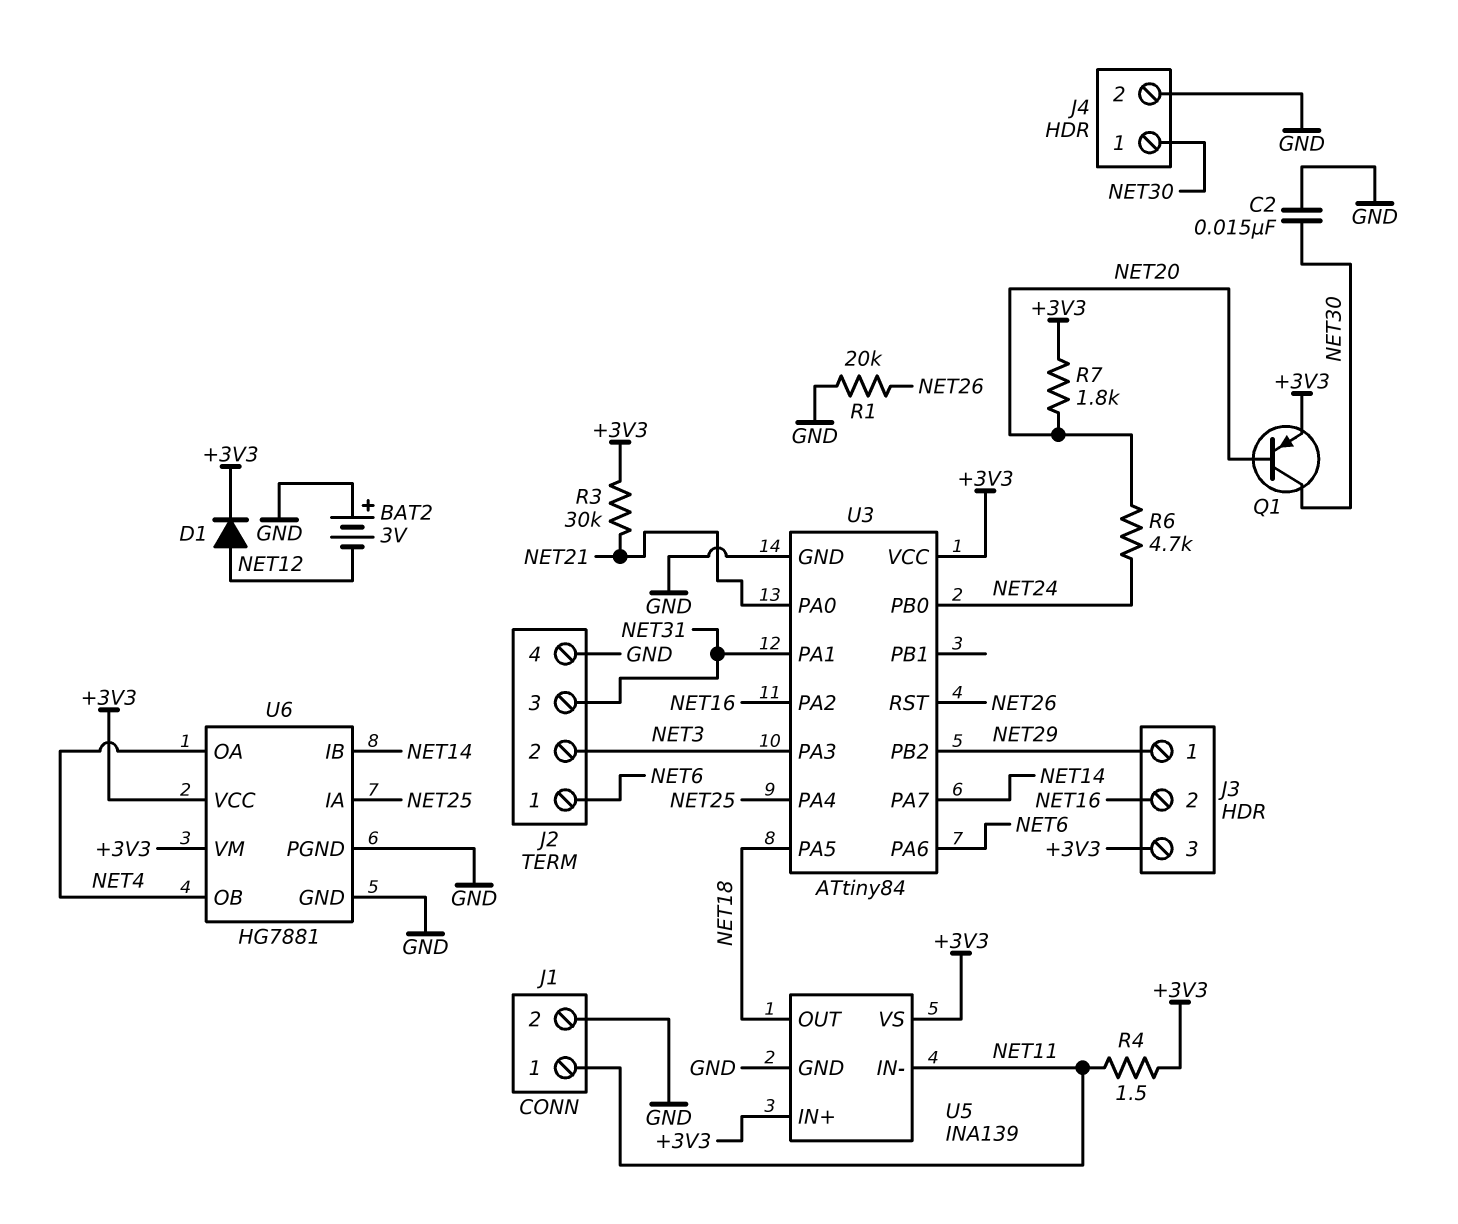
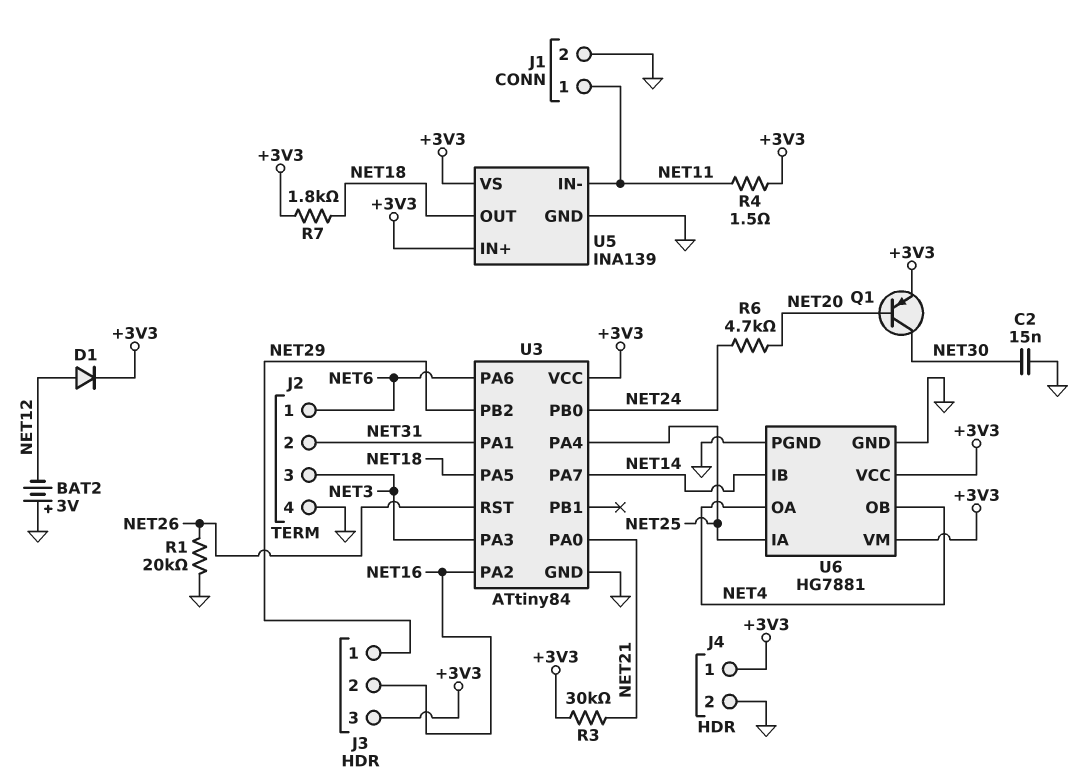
J2 pin 2: NET3 -> NET31
J2 pin 3: NET31 -> NET3
J4 pin 1: NET30 -> +3V3
R7: 1.8k (+3V3, NET20) -> 1.8k (+3V3, NET18)

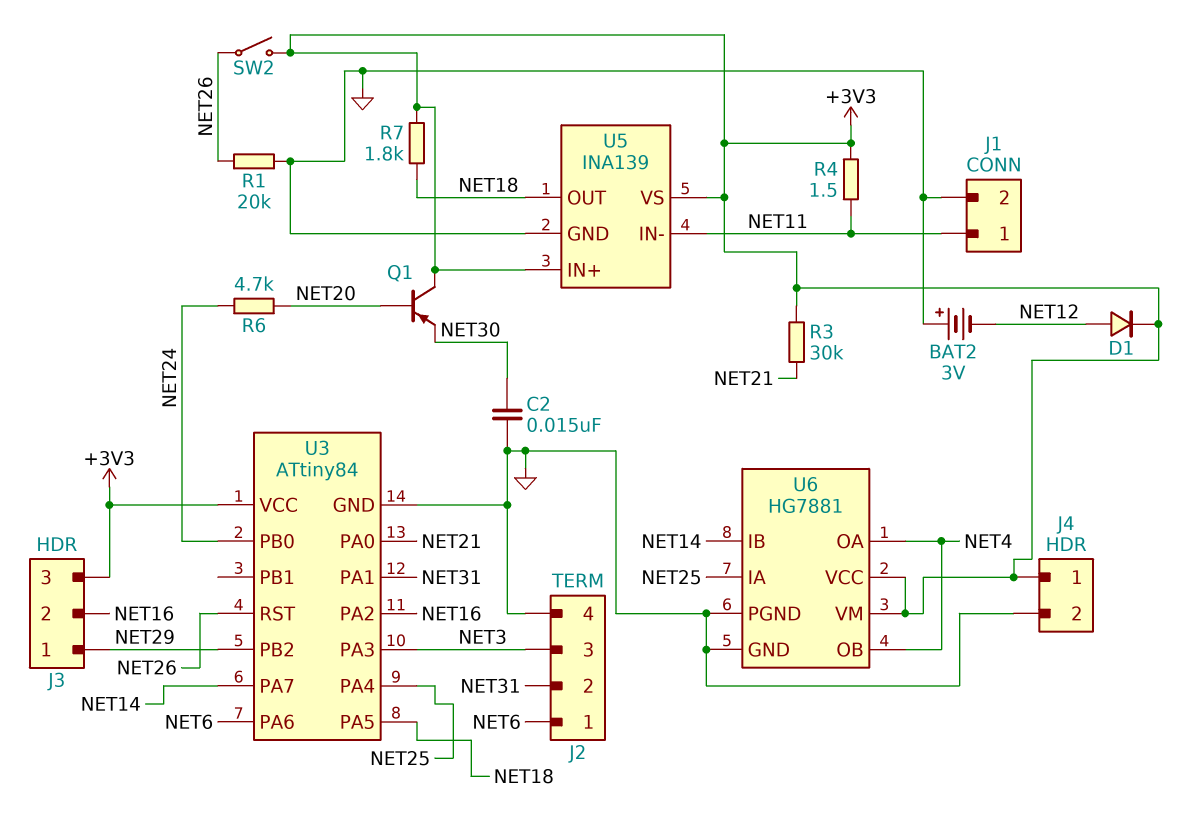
Q1: PNP (B NET20, C NET30, E +3V3) -> PNP (B NET20, C +3V3, E NET30)
SW2: none -> switch (+3V3, NET26)

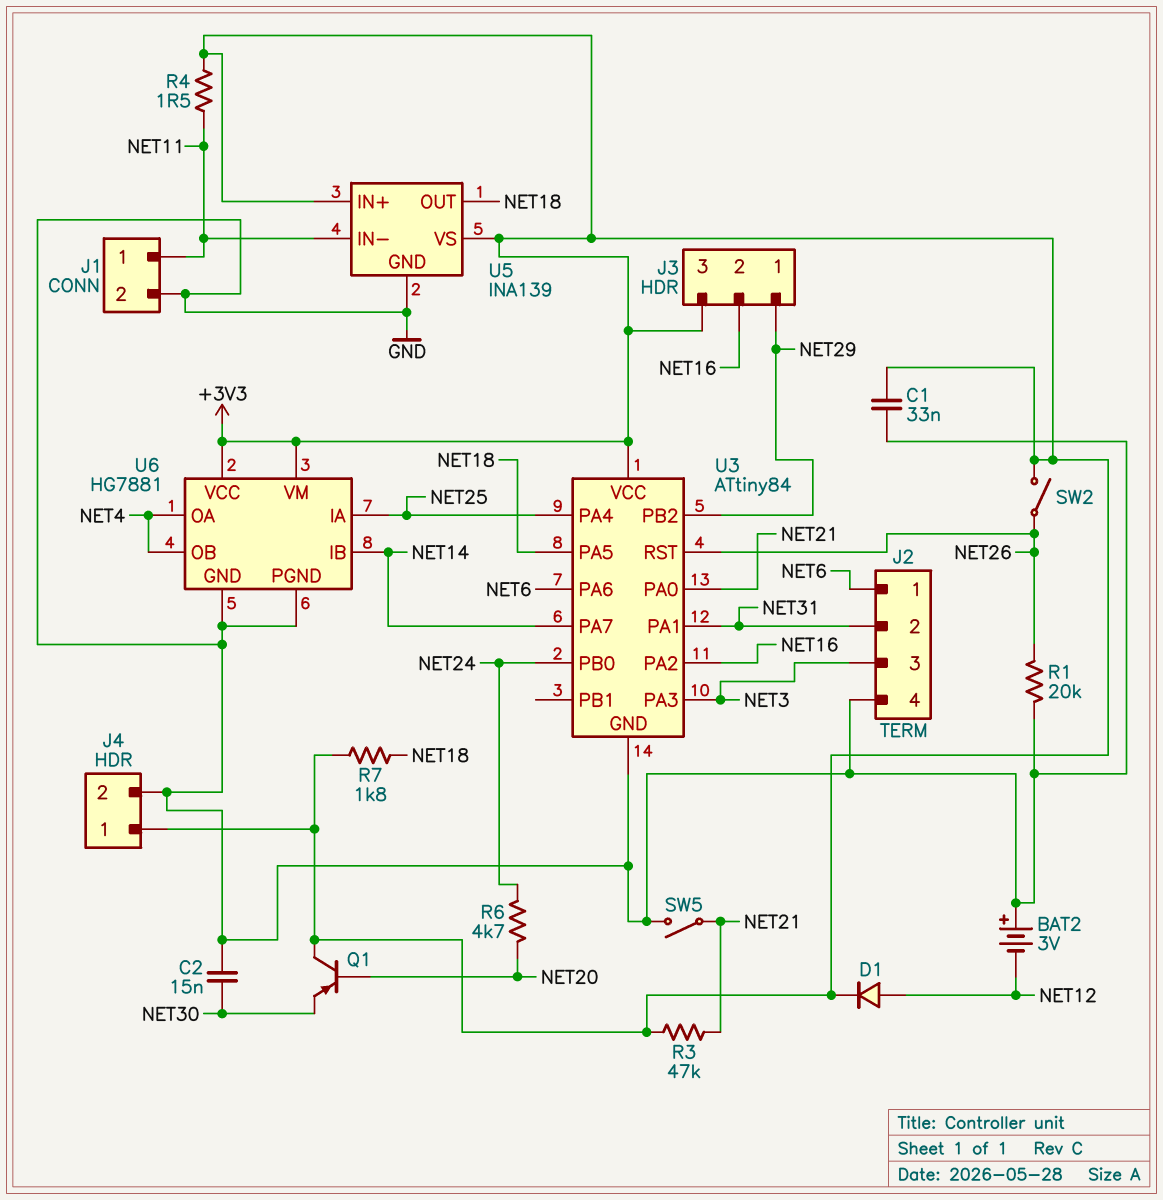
C1: none -> 33nF (+3V3, GND)
R3: 30k (+3V3, NET21) -> 47k (+3V3, NET21)
SW5: none -> switch (GND, NET21)

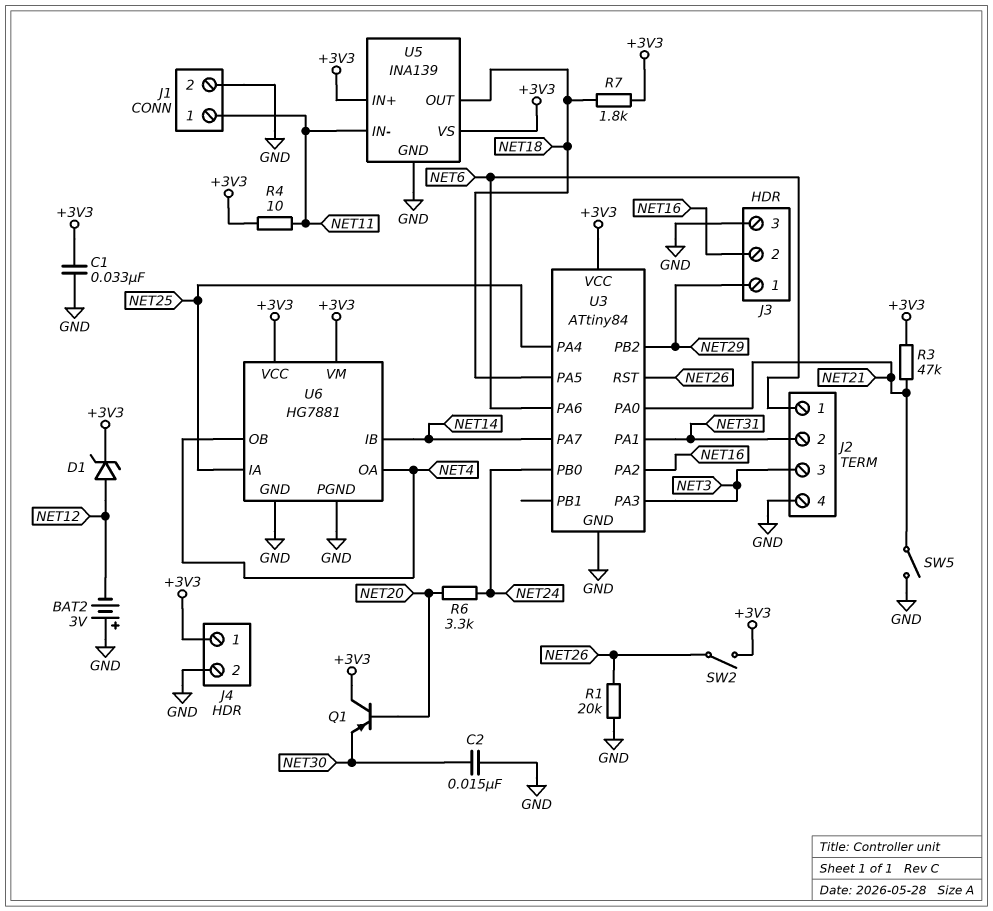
D1: diode (A NET12, K +3V3) -> zener (A NET12, K +3V3)
J3 pin 3: +3V3 -> GND
R4: 1.5 (+3V3, NET11) -> 10 (+3V3, NET11)
R6: 4.7k (NET20, NET24) -> 3.3k (NET20, NET24)

